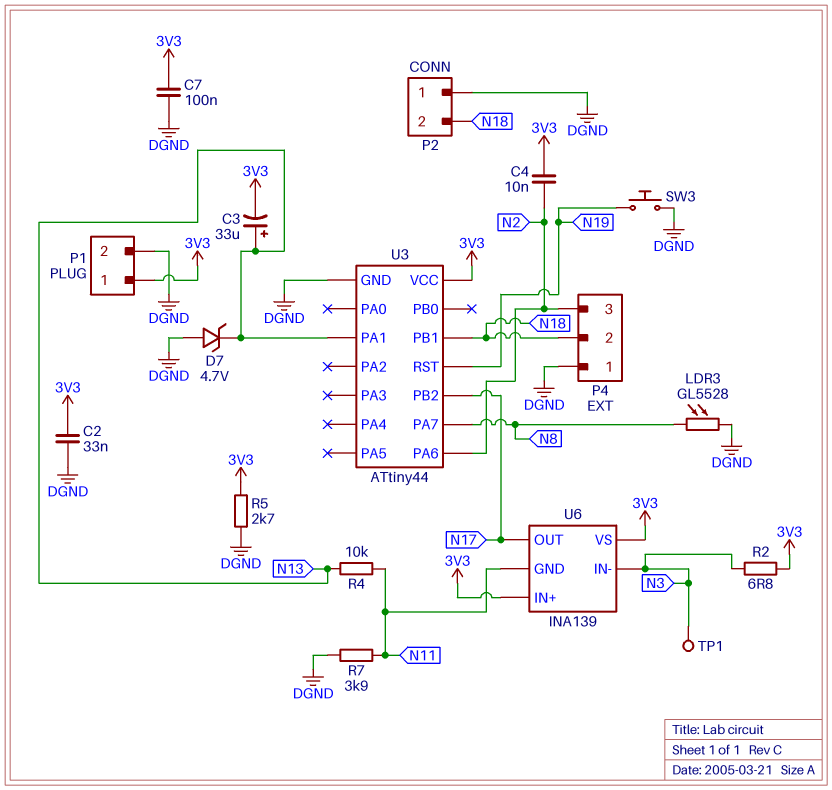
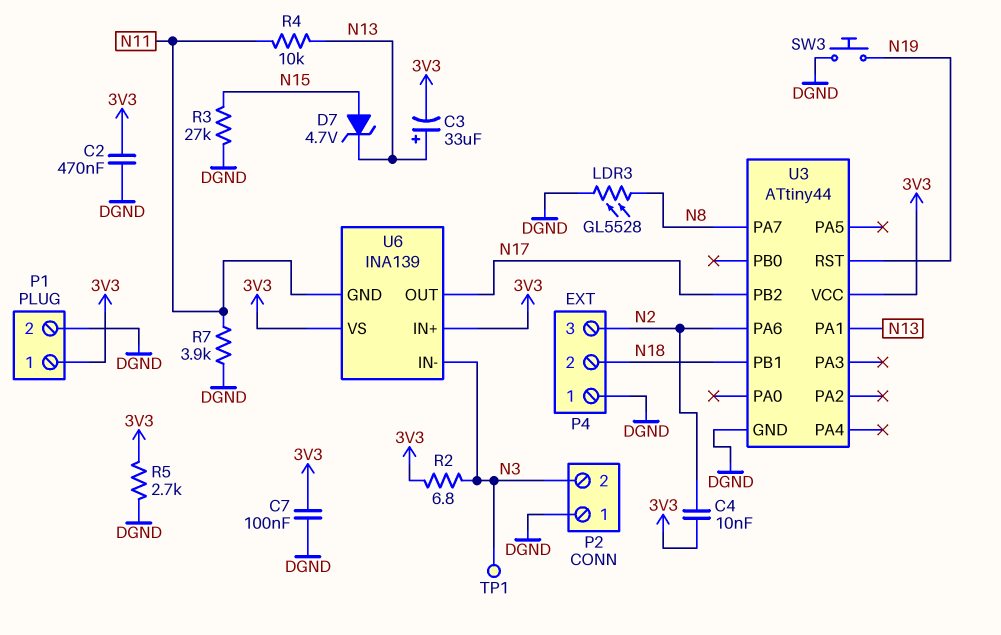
C2: 33nF (3V3, DGND) -> 470nF (3V3, DGND)
D7: zener 4.7V (A DGND, K N13) -> zener 4.7V (A N15, K N13)
P2 pin 2: N18 -> N3
R3: none -> 27k (DGND, N15)

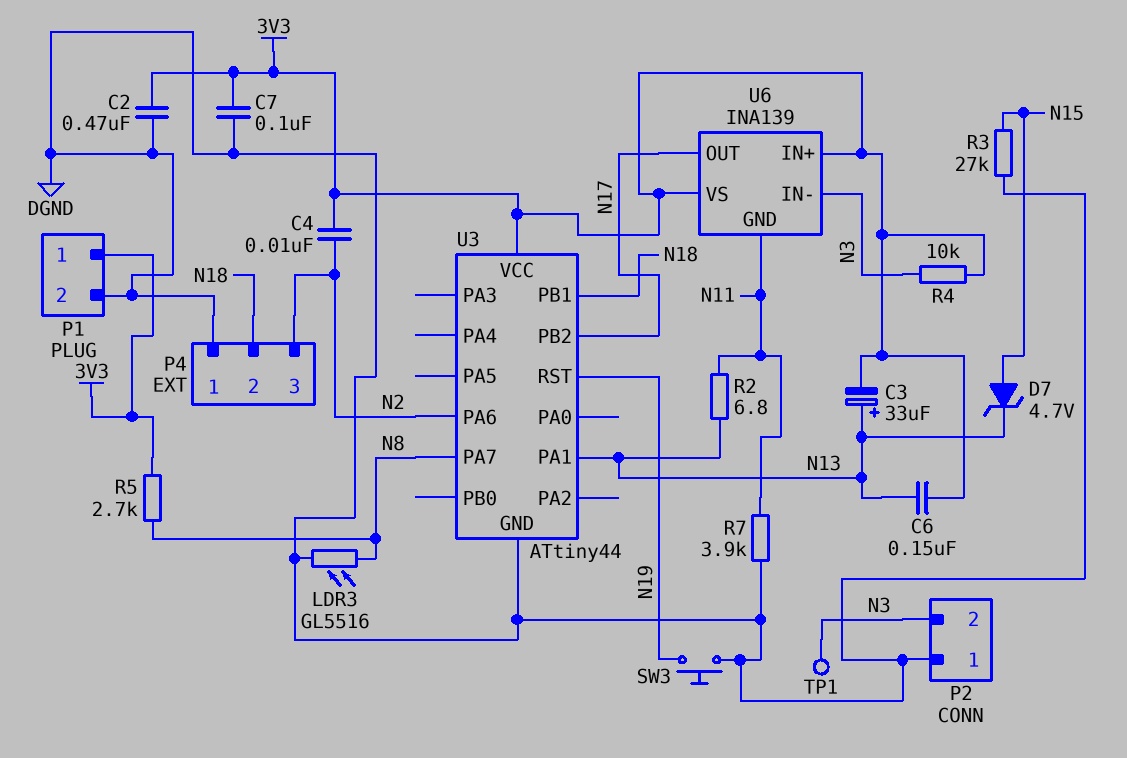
C6: none -> 150nF (3V3, N13)
LDR3: GL5528 (DGND, N8) -> GL5516 (DGND, N8)
R2: 6.8 (3V3, N3) -> 6.8 (N11, N13)
R4: 10k (N11, N13) -> 10k (3V3, N3)
R5: 2.7k (3V3, DGND) -> 2.7k (3V3, N8)

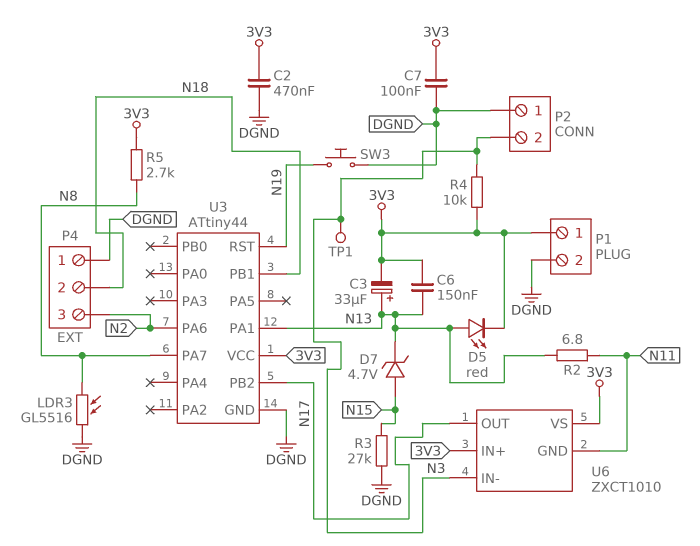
C4: 10nF (3V3, N2) -> none
D5: none -> LED red (A N13, K 3V3)
R7: 3.9k (DGND, N11) -> none
U6: INA139 -> ZXCT1010

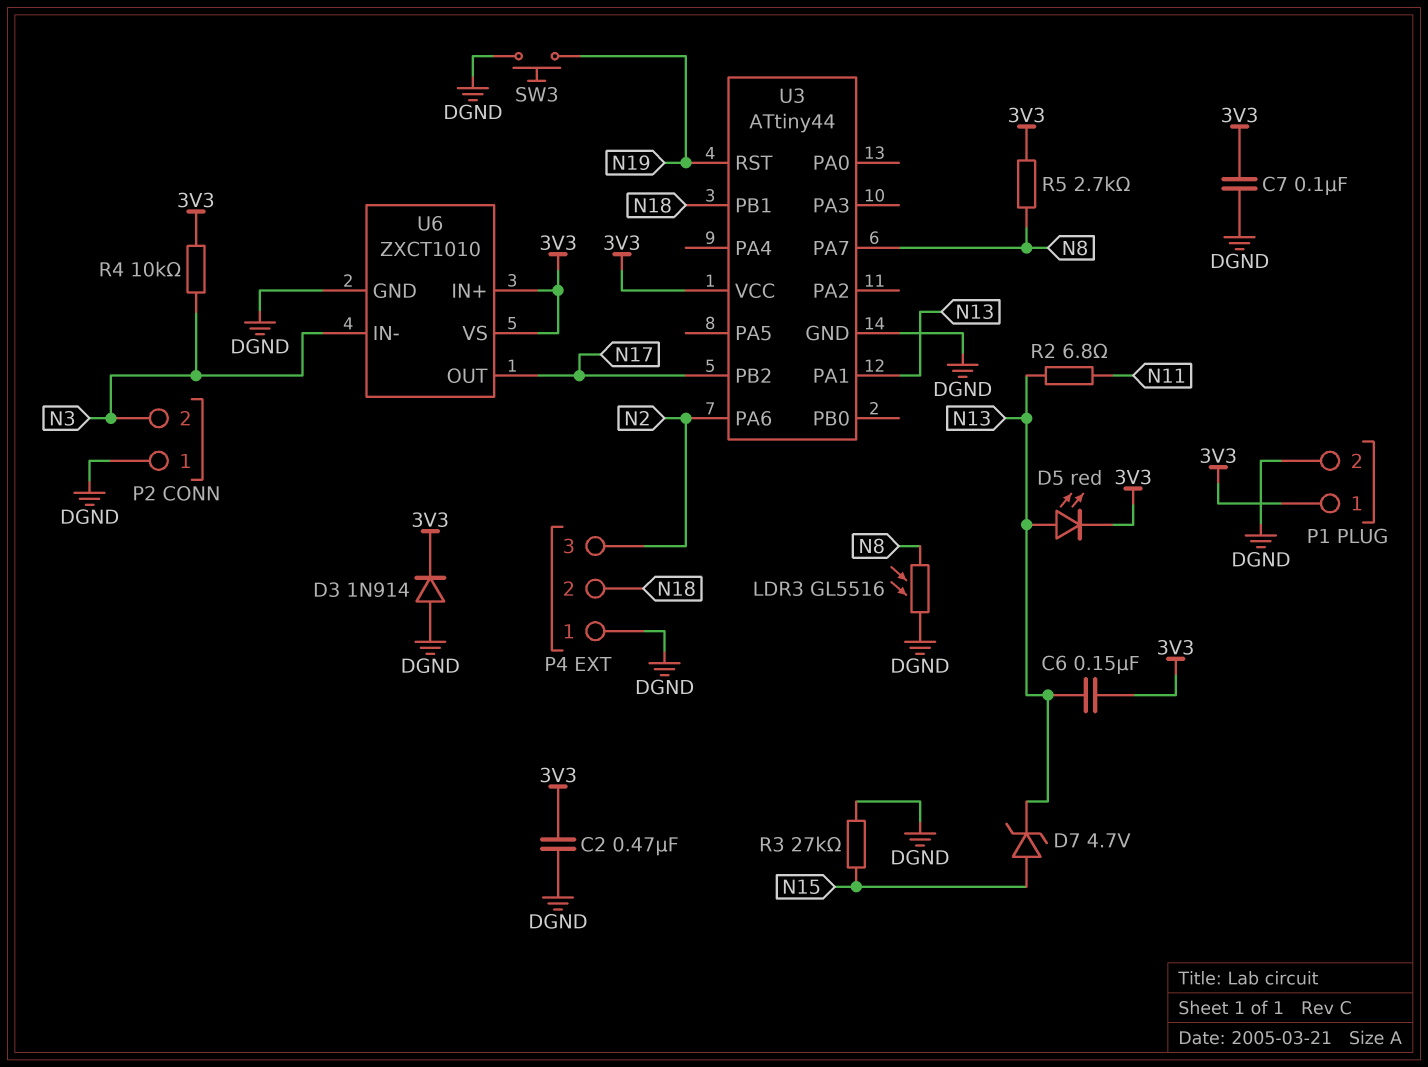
C3: 33uF (plus N13, minus 3V3) -> none
D3: none -> diode 1N914 (A DGND, K 3V3)
TP1: test point (N3) -> none
U6 pin GND: N11 -> DGND

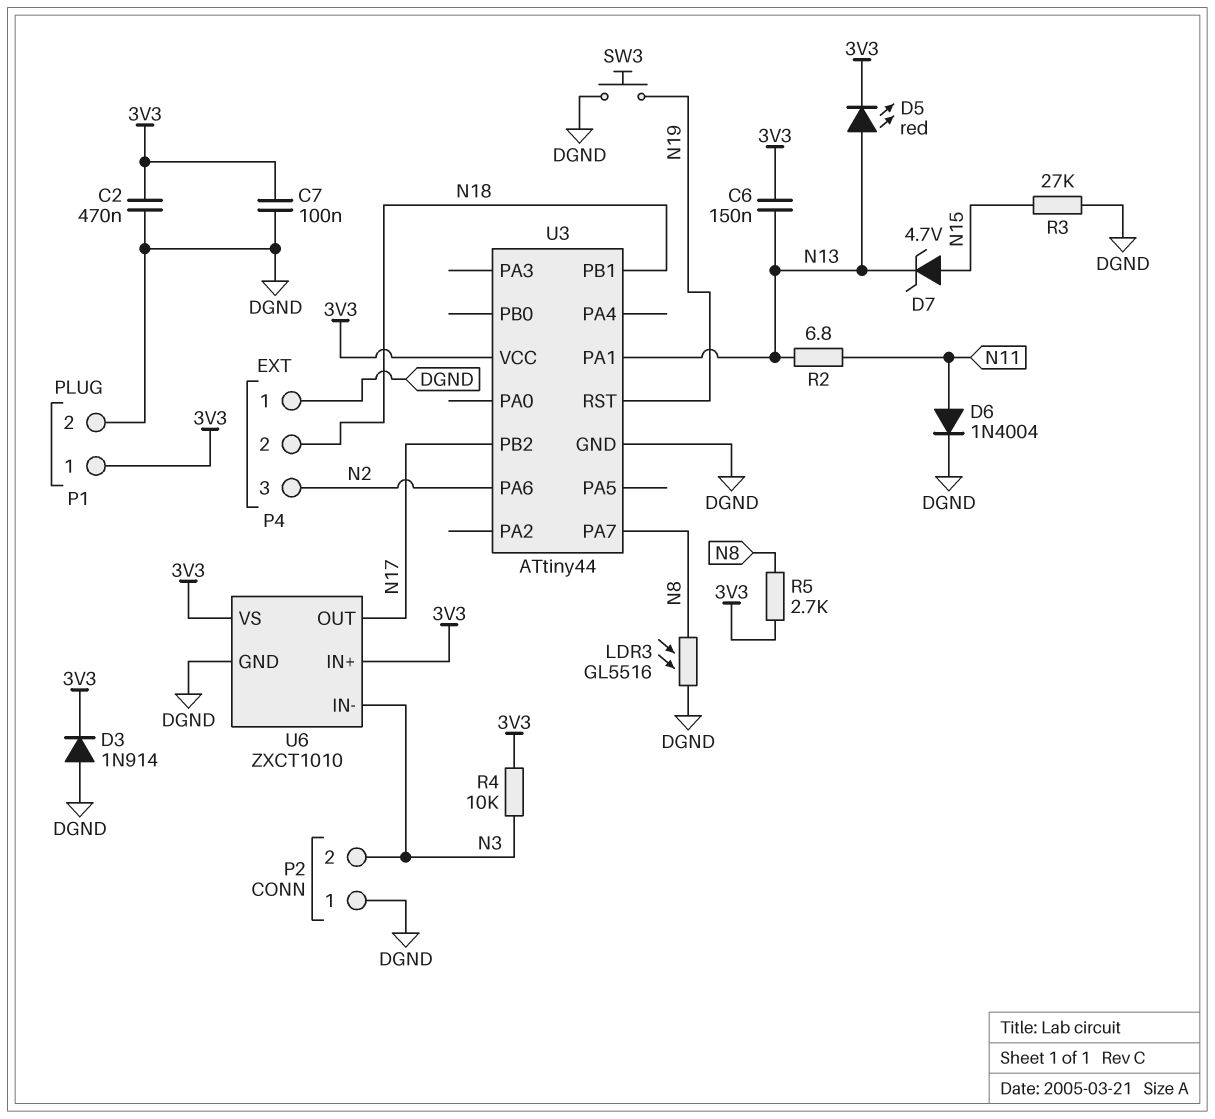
D6: none -> diode 1N4004 (A N11, K DGND)

